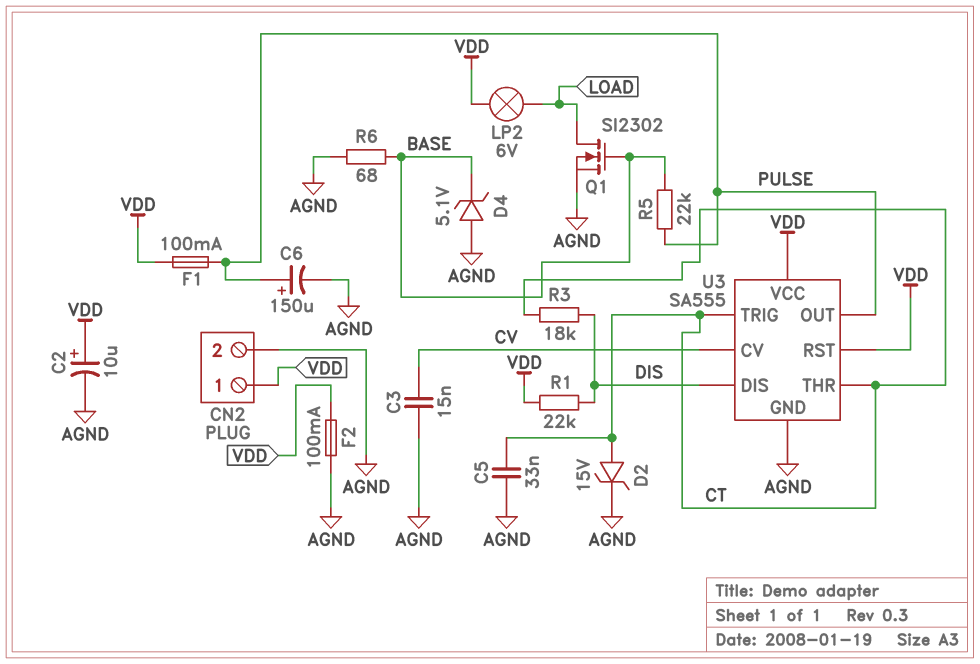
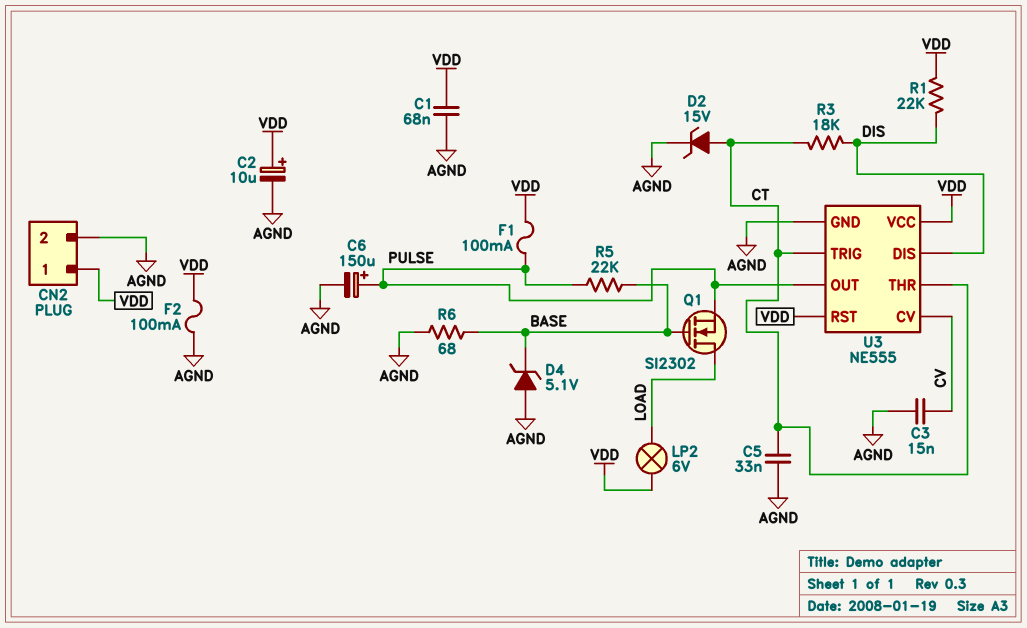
C1: none -> 68nF (AGND, VDD)
Q1: NMOS SI2302 (G BASE, D LOAD, S AGND) -> NMOS SI2302 (G BASE, D LOAD, S PULSE)
U3: SA555 -> NE555

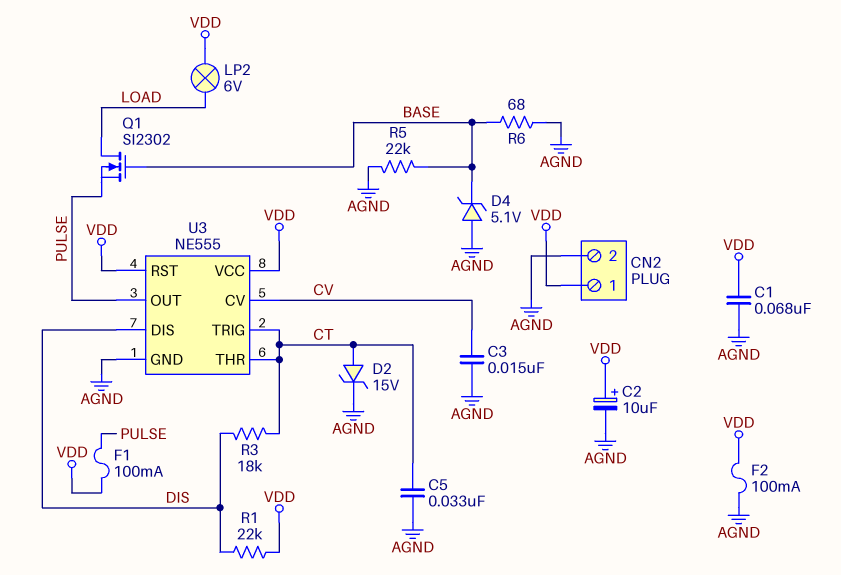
C6: 150uF (plus PULSE, minus AGND) -> none
R5: 22k (BASE, PULSE) -> 22k (AGND, BASE)

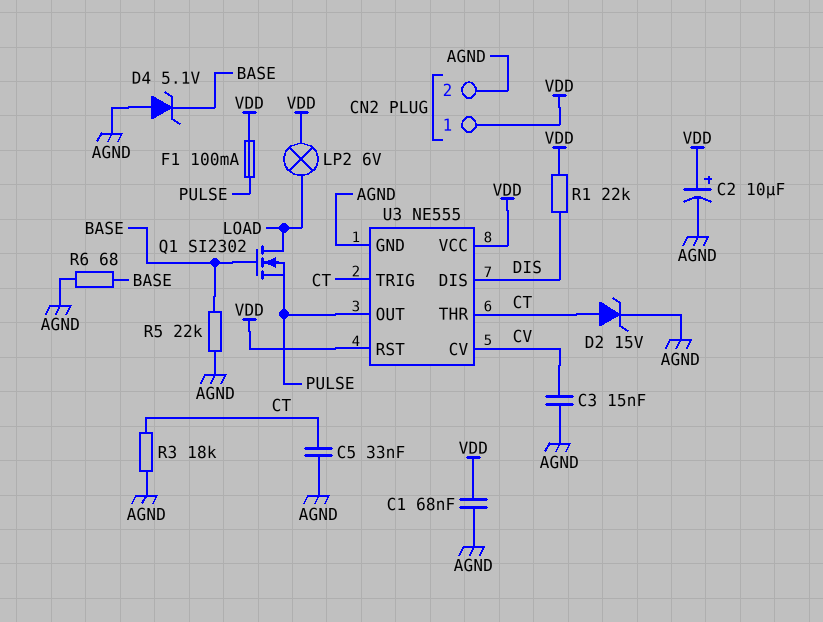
F2: 100mA (AGND, VDD) -> none
R3: 18k (CT, DIS) -> 18k (AGND, CT)

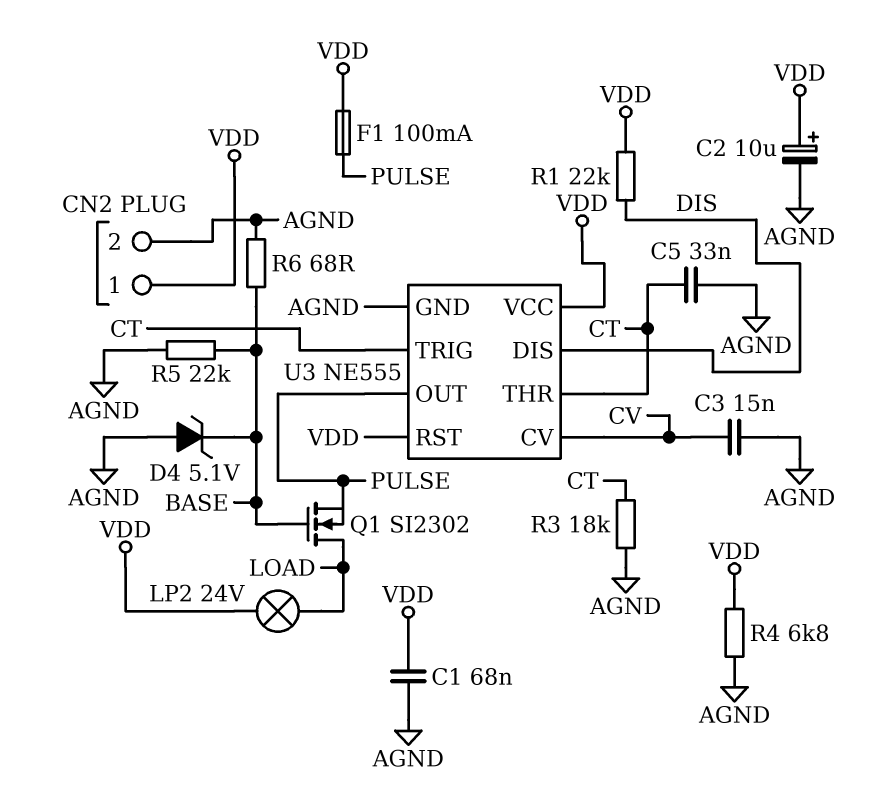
D2: zener 15V (A CT, K AGND) -> none
LP2: lamp 6V (LOAD, VDD) -> lamp 24V (LOAD, VDD)
R4: none -> 6.8k (AGND, VDD)

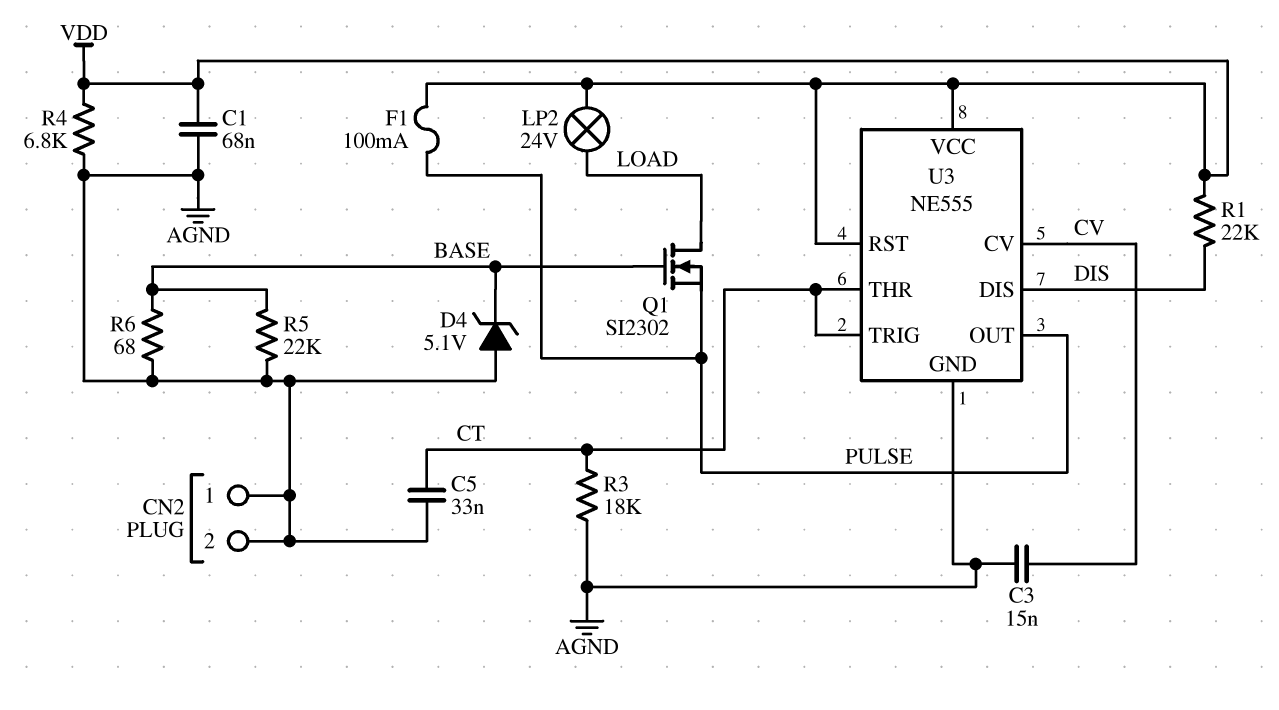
C2: 10uF (plus VDD, minus AGND) -> none
CN2 pin 1: VDD -> AGND

